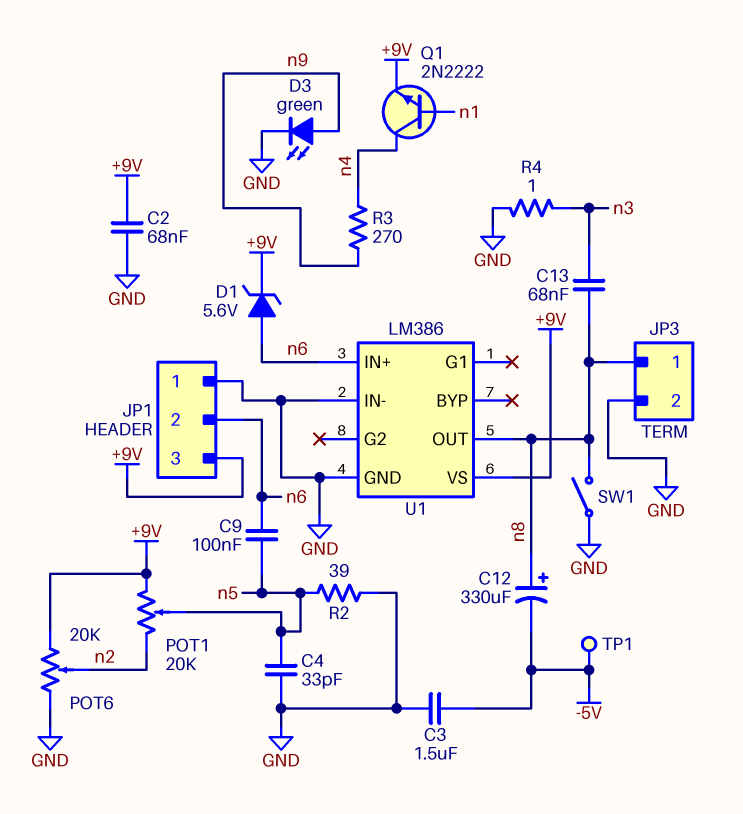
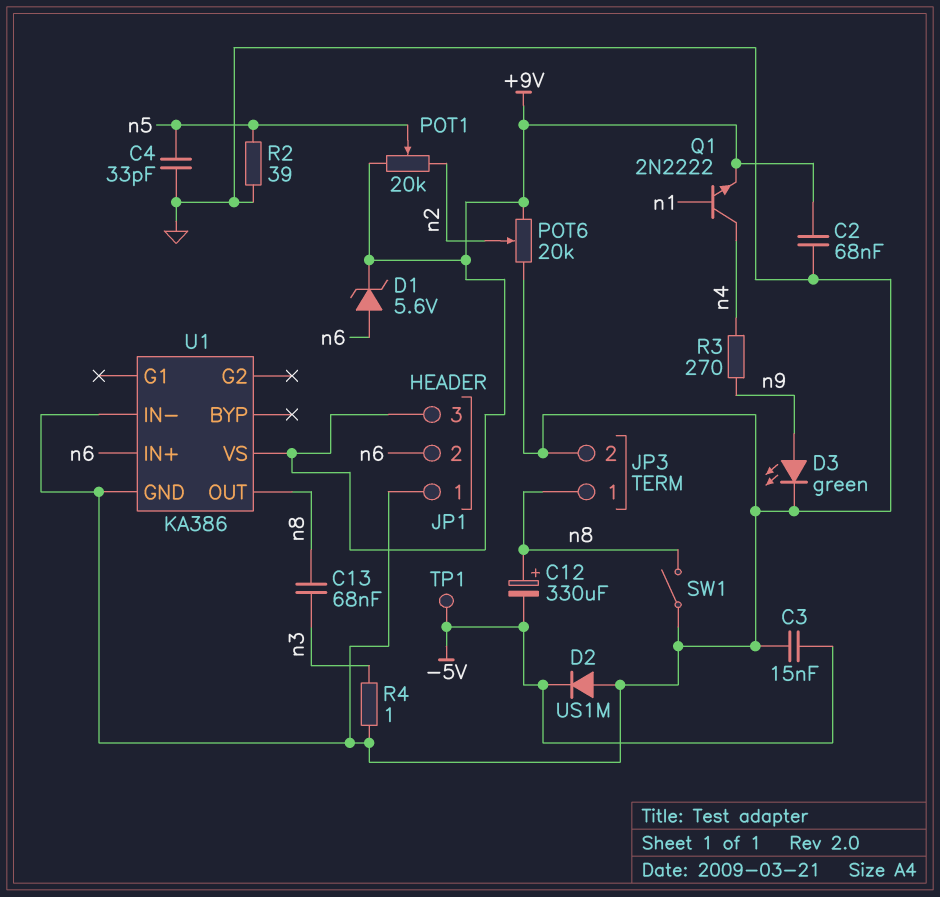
C3: 1.5uF (-5V, GND) -> 15nF (-5V, GND)
C9: 100nF (n5, n6) -> none
D2: none -> diode US1M (A GND, K -5V)
U1: LM386 -> KA386

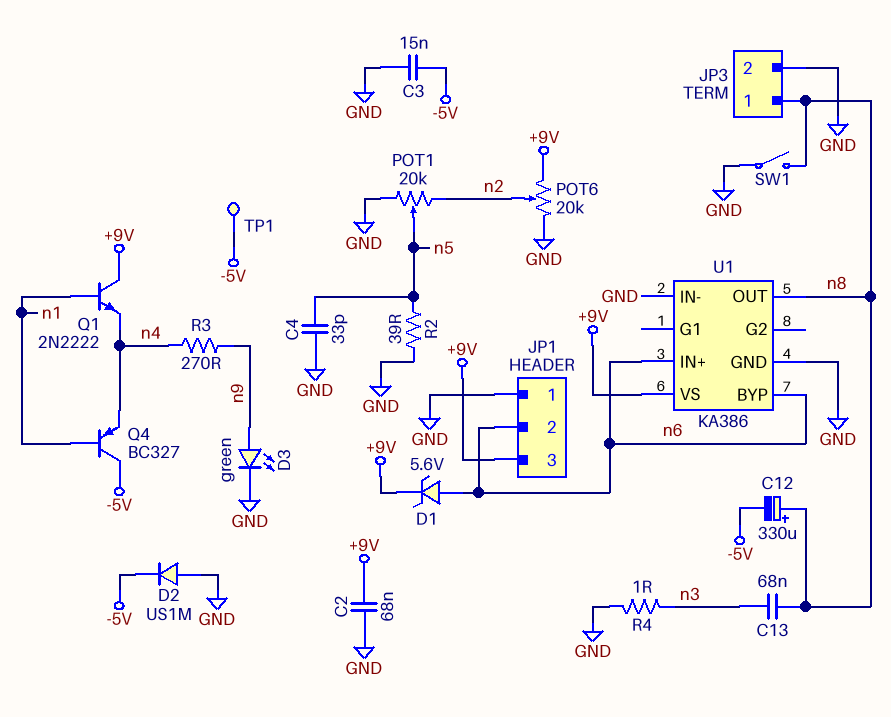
POT1: 20k (+9V, n2, wiper n5) -> 20k (GND, n2, wiper n5)
Q1: NPN 2N2222 (B n1, C n4, E +9V) -> NPN 2N2222 (B n1, C +9V, E n4)
Q4: none -> PNP BC327 (B n1, C -5V, E n4)
U1 pin BYP: none -> n6

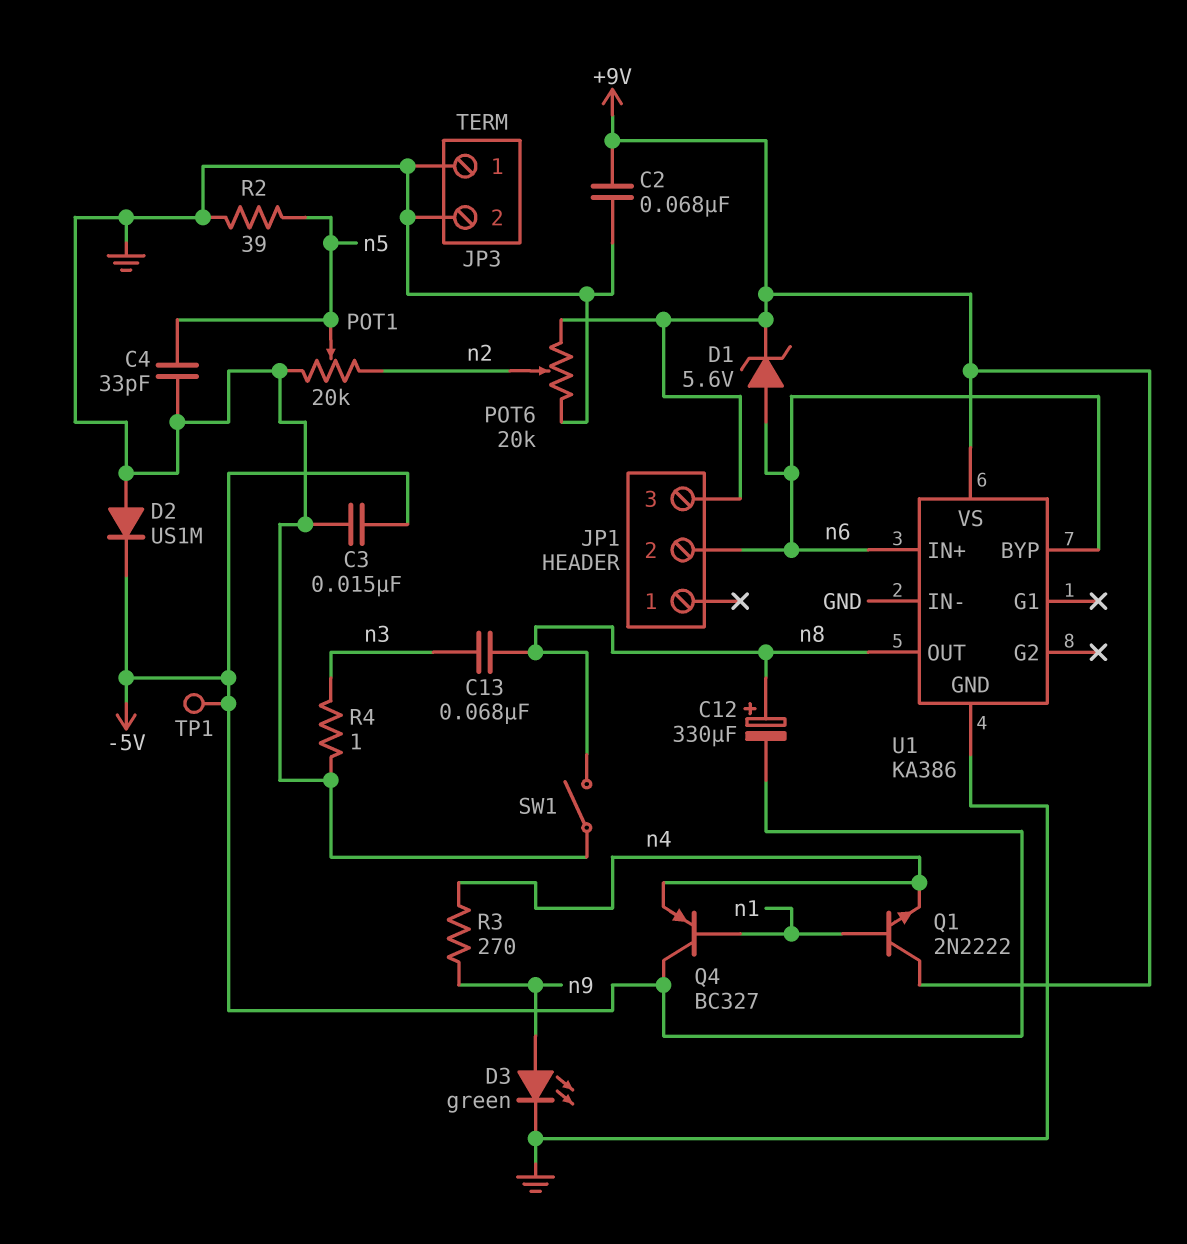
JP1 pin 1: GND -> none
JP3 pin 1: n8 -> GND

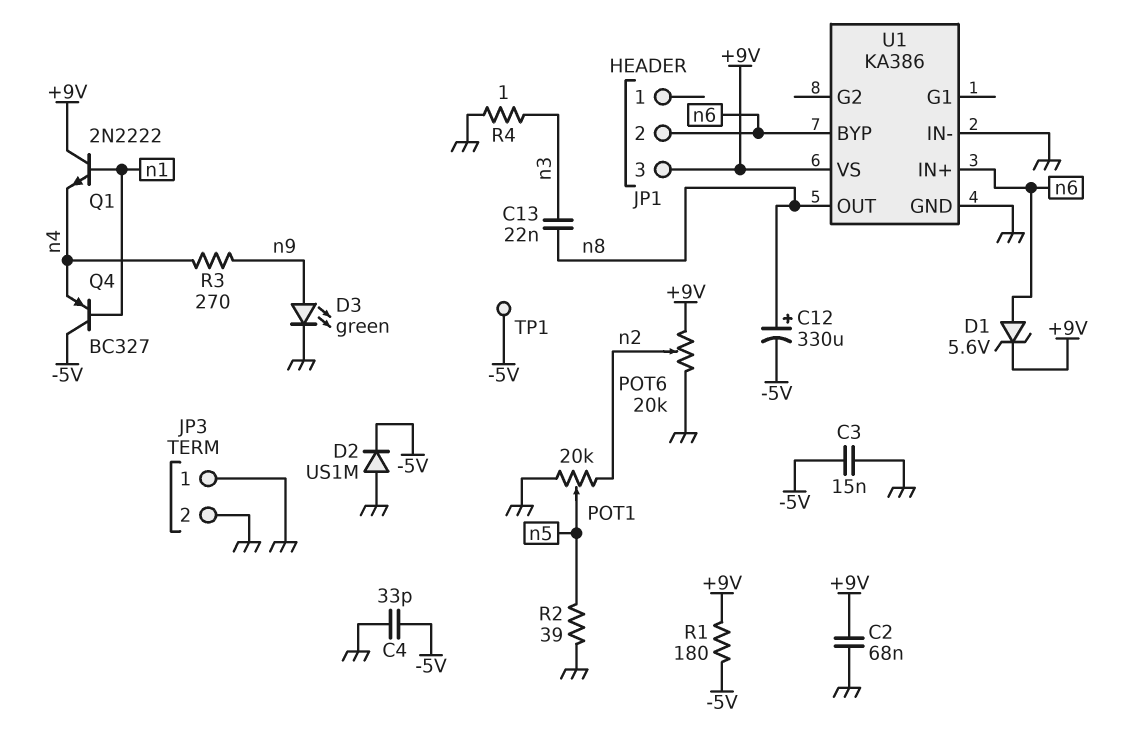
C4: 33pF (GND, n5) -> 33pF (-5V, GND)
C13: 68nF (n3, n8) -> 22nF (n3, n8)
R1: none -> 180 (+9V, -5V)
SW1: switch (GND, n8) -> none

